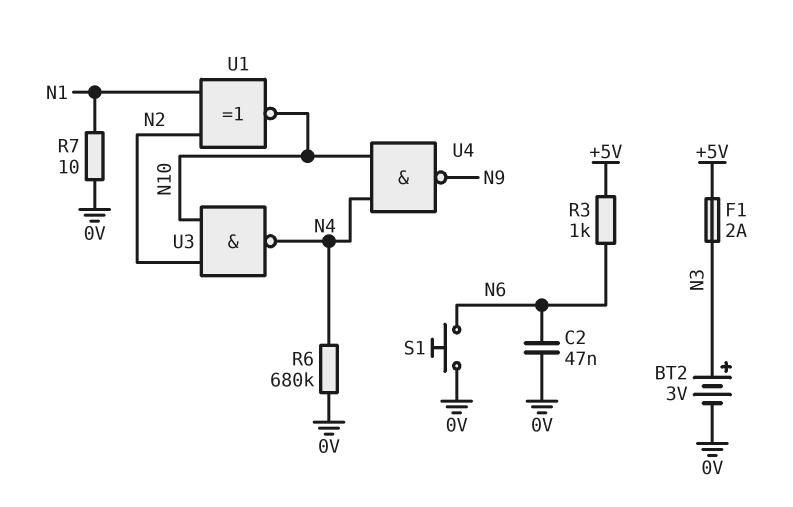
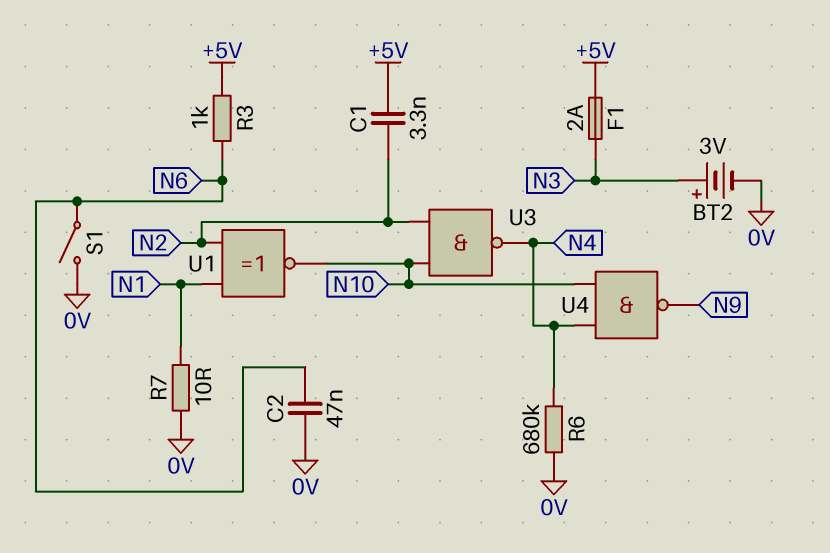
C1: none -> 3.3nF (+5V, N2)
S1: button (0V, N6) -> switch (0V, N6)

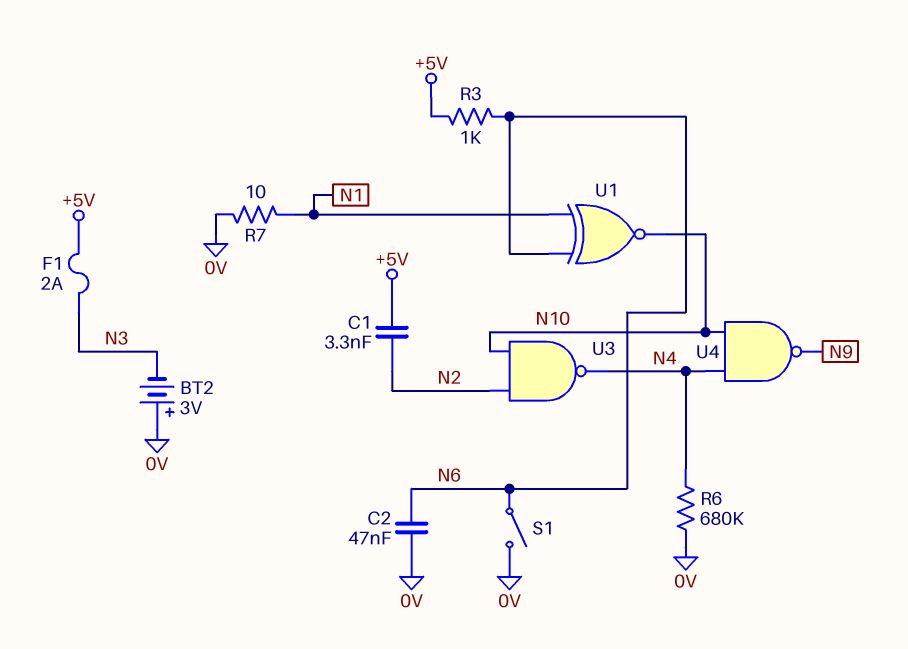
BT2: 3V (plus N3, minus 0V) -> 3V (plus 0V, minus N3)
U1: XNOR (in N1, in N2, out N10) -> XNOR (in N1, in N6, out N10)

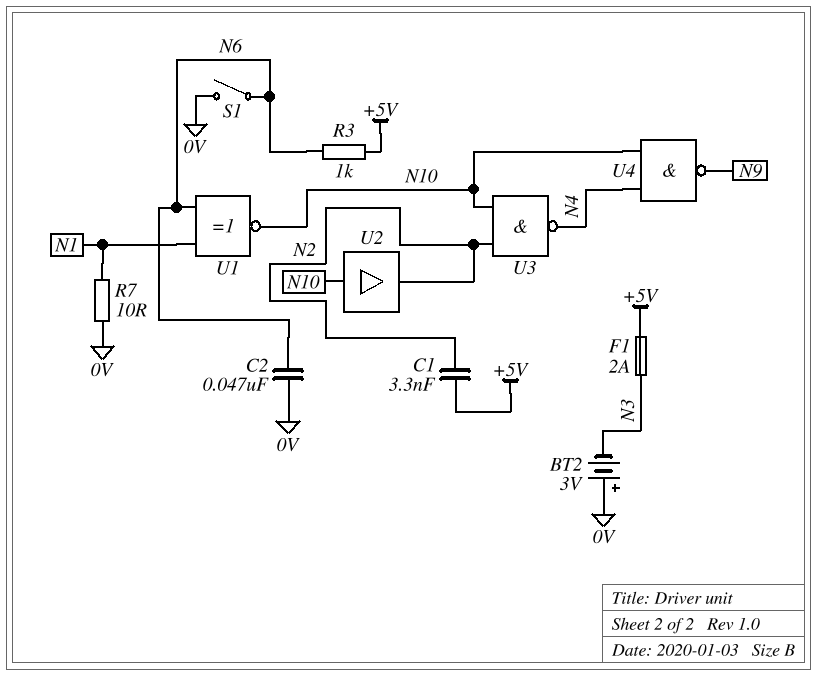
R6: 680k (0V, N4) -> none
U2: none -> buffer (in N10, out N2)

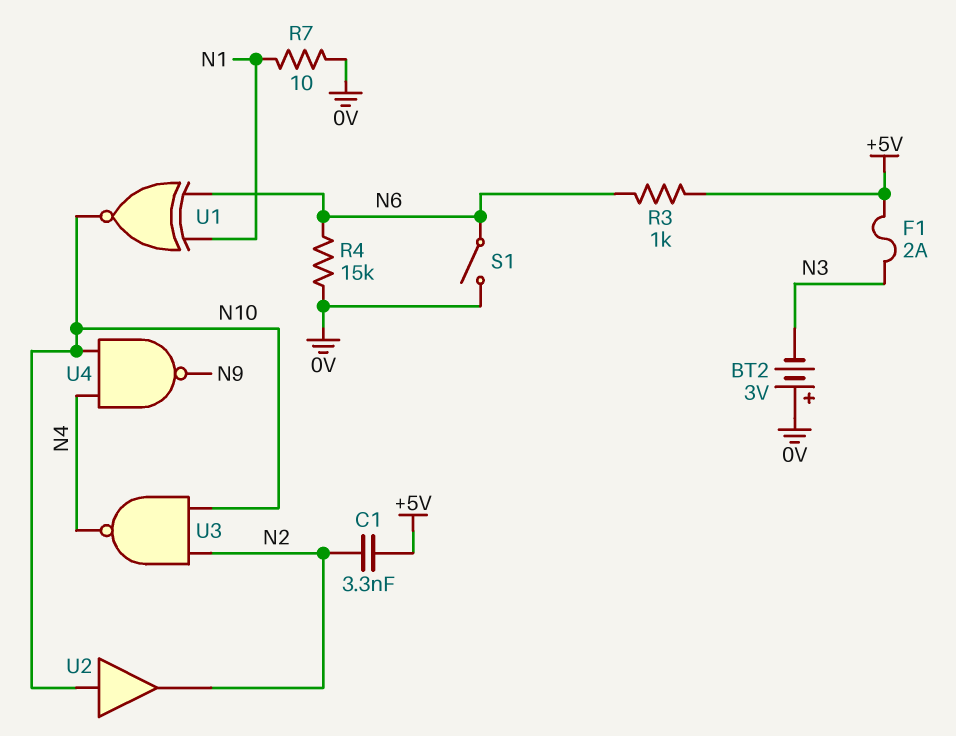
C2: 47nF (0V, N6) -> none
R4: none -> 15k (0V, N6)

